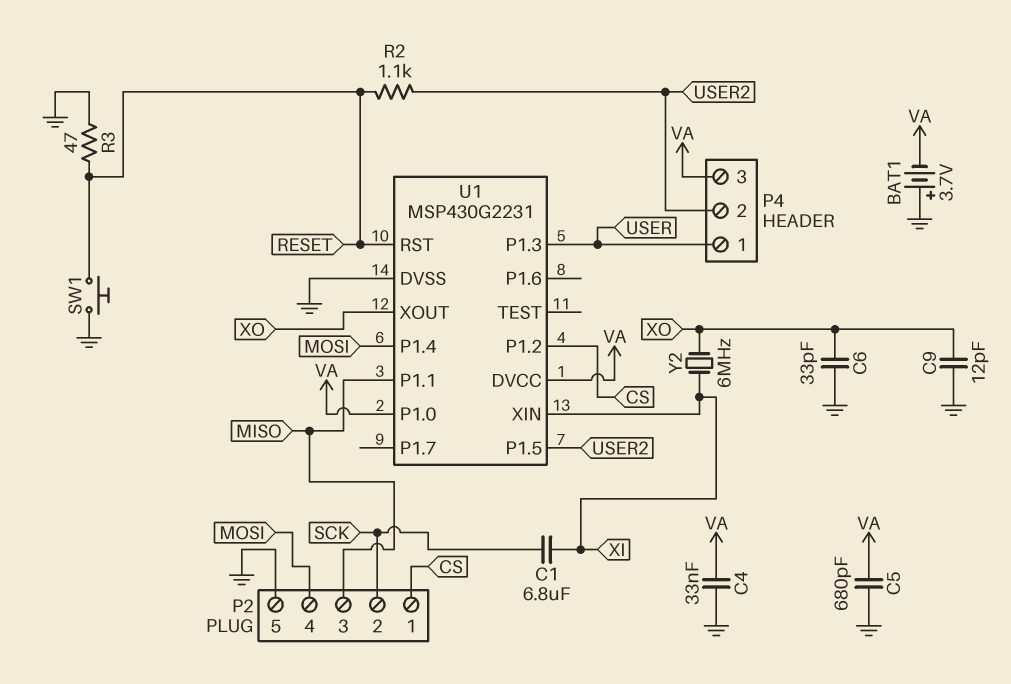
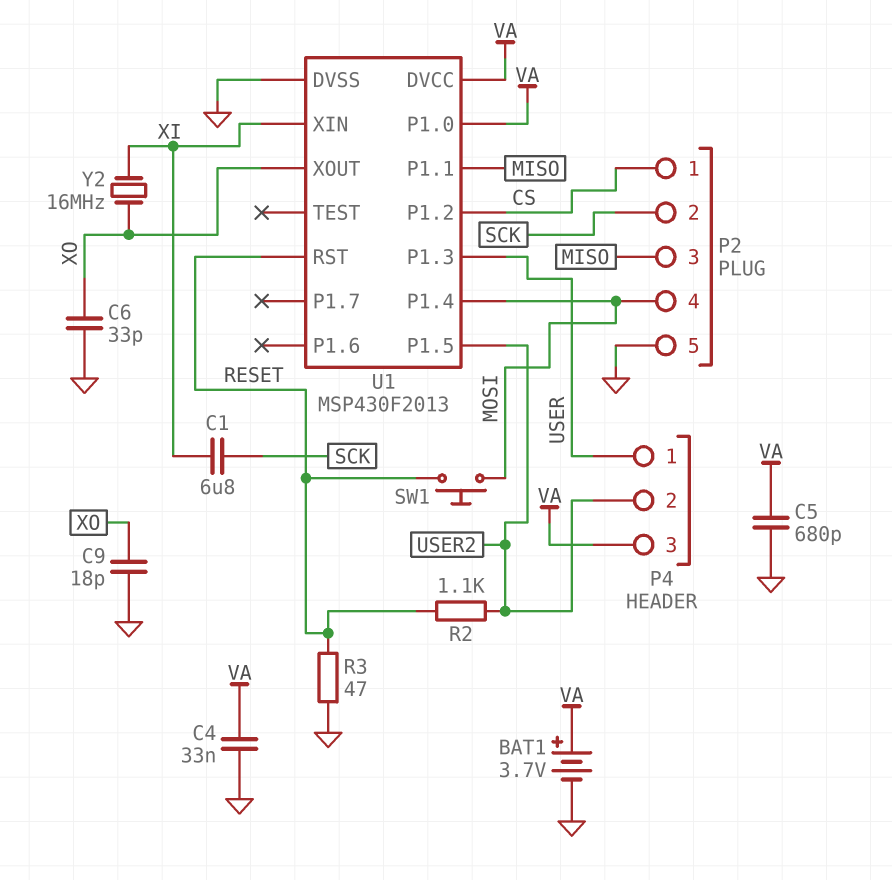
BAT1: 3.7V (plus GND, minus VA) -> 3.7V (plus VA, minus GND)
C9: 12pF (GND, XO) -> 18pF (GND, XO)
SW1: button (GND, RESET) -> button (MOSI, RESET)
U1: MSP430G2231 -> MSP430F2013
Y2: 6MHz (XI, XO) -> 16MHz (XI, XO)

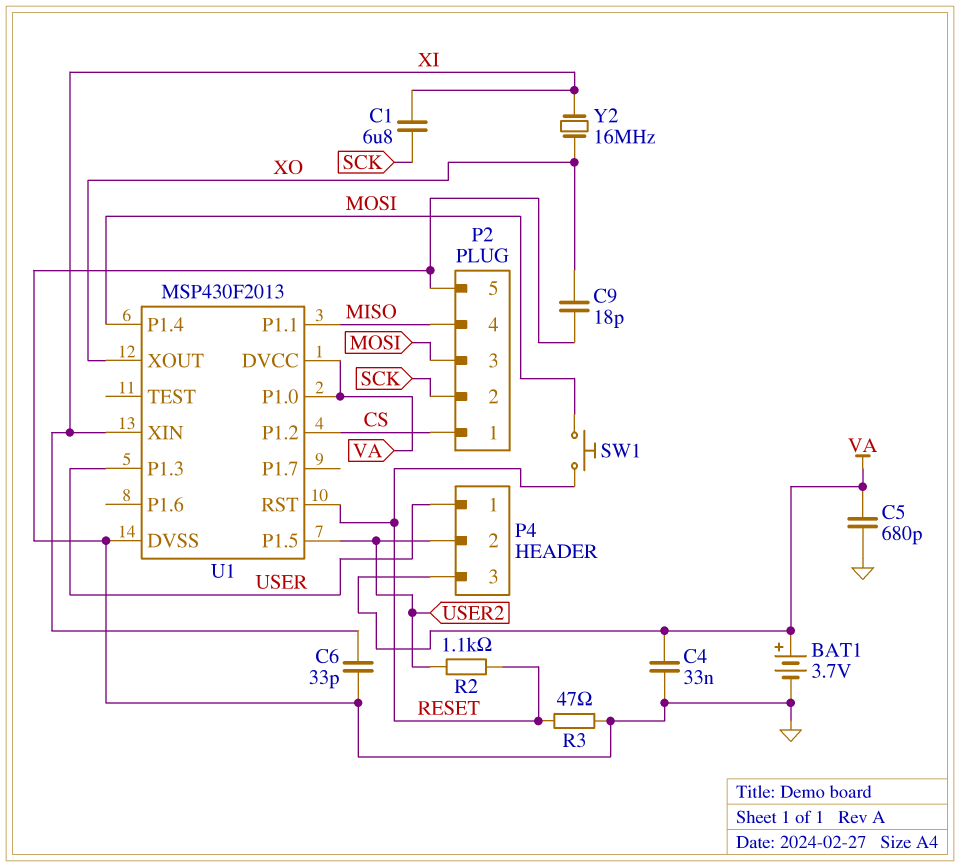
C6: 33pF (GND, XO) -> 33pF (GND, XI)
P2 pin 3: MISO -> MOSI
P2 pin 4: MOSI -> MISO

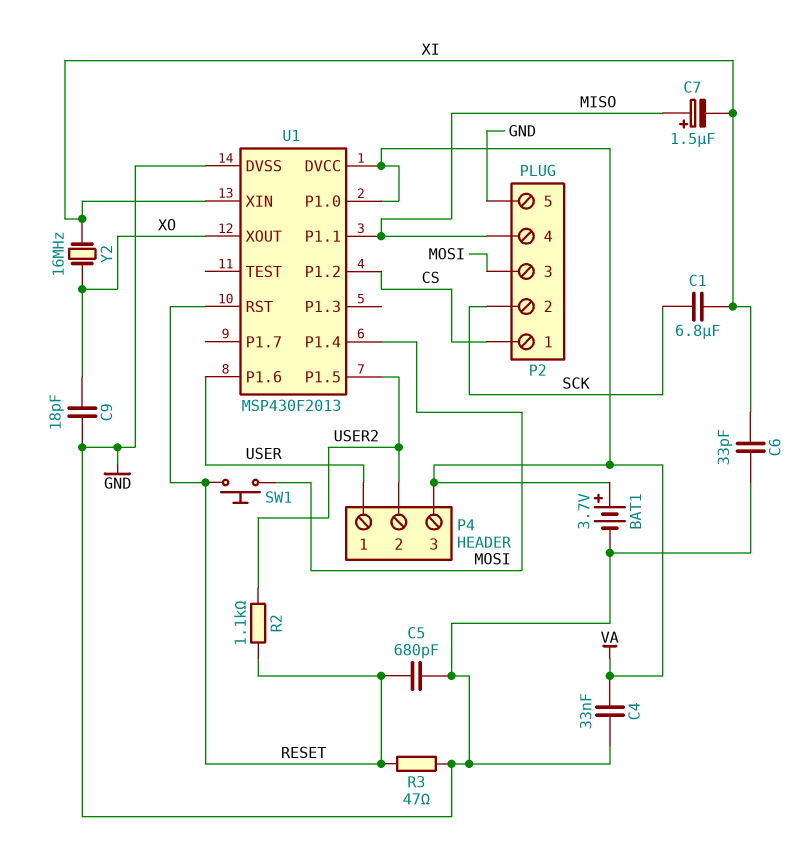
C5: 680pF (GND, VA) -> 680pF (GND, RESET)
C7: none -> 1.5uF (plus MISO, minus XI)
U1 pin P1.3: USER -> none
U1 pin P1.6: none -> USER

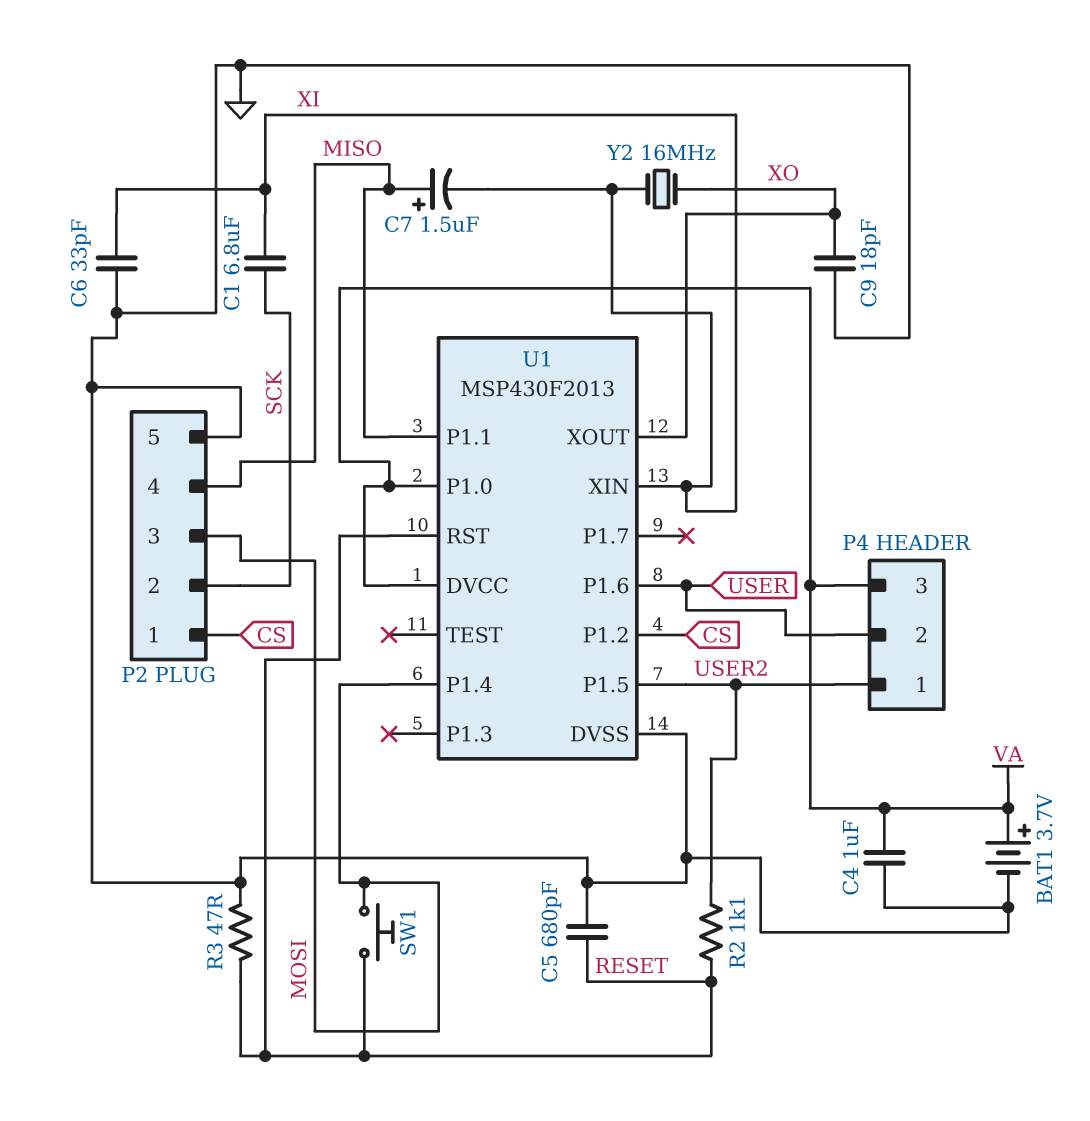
C4: 33nF (GND, VA) -> 1uF (GND, VA)
P4 pin 1: USER -> USER2
P4 pin 2: USER2 -> USER

